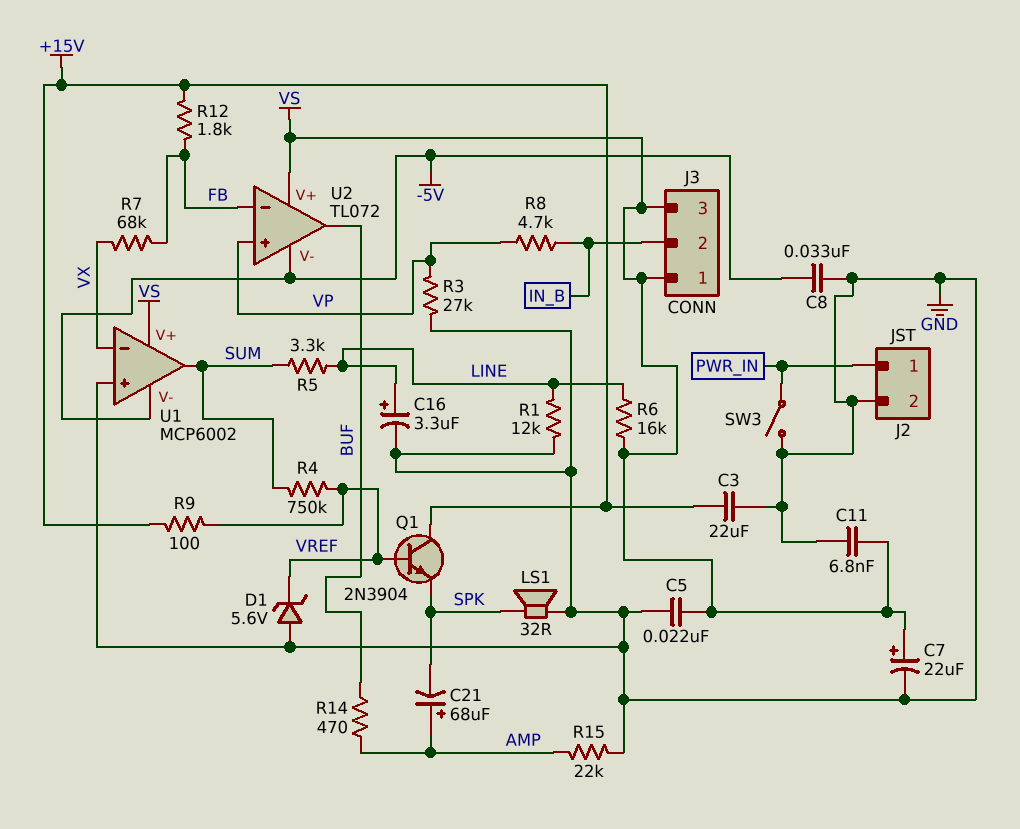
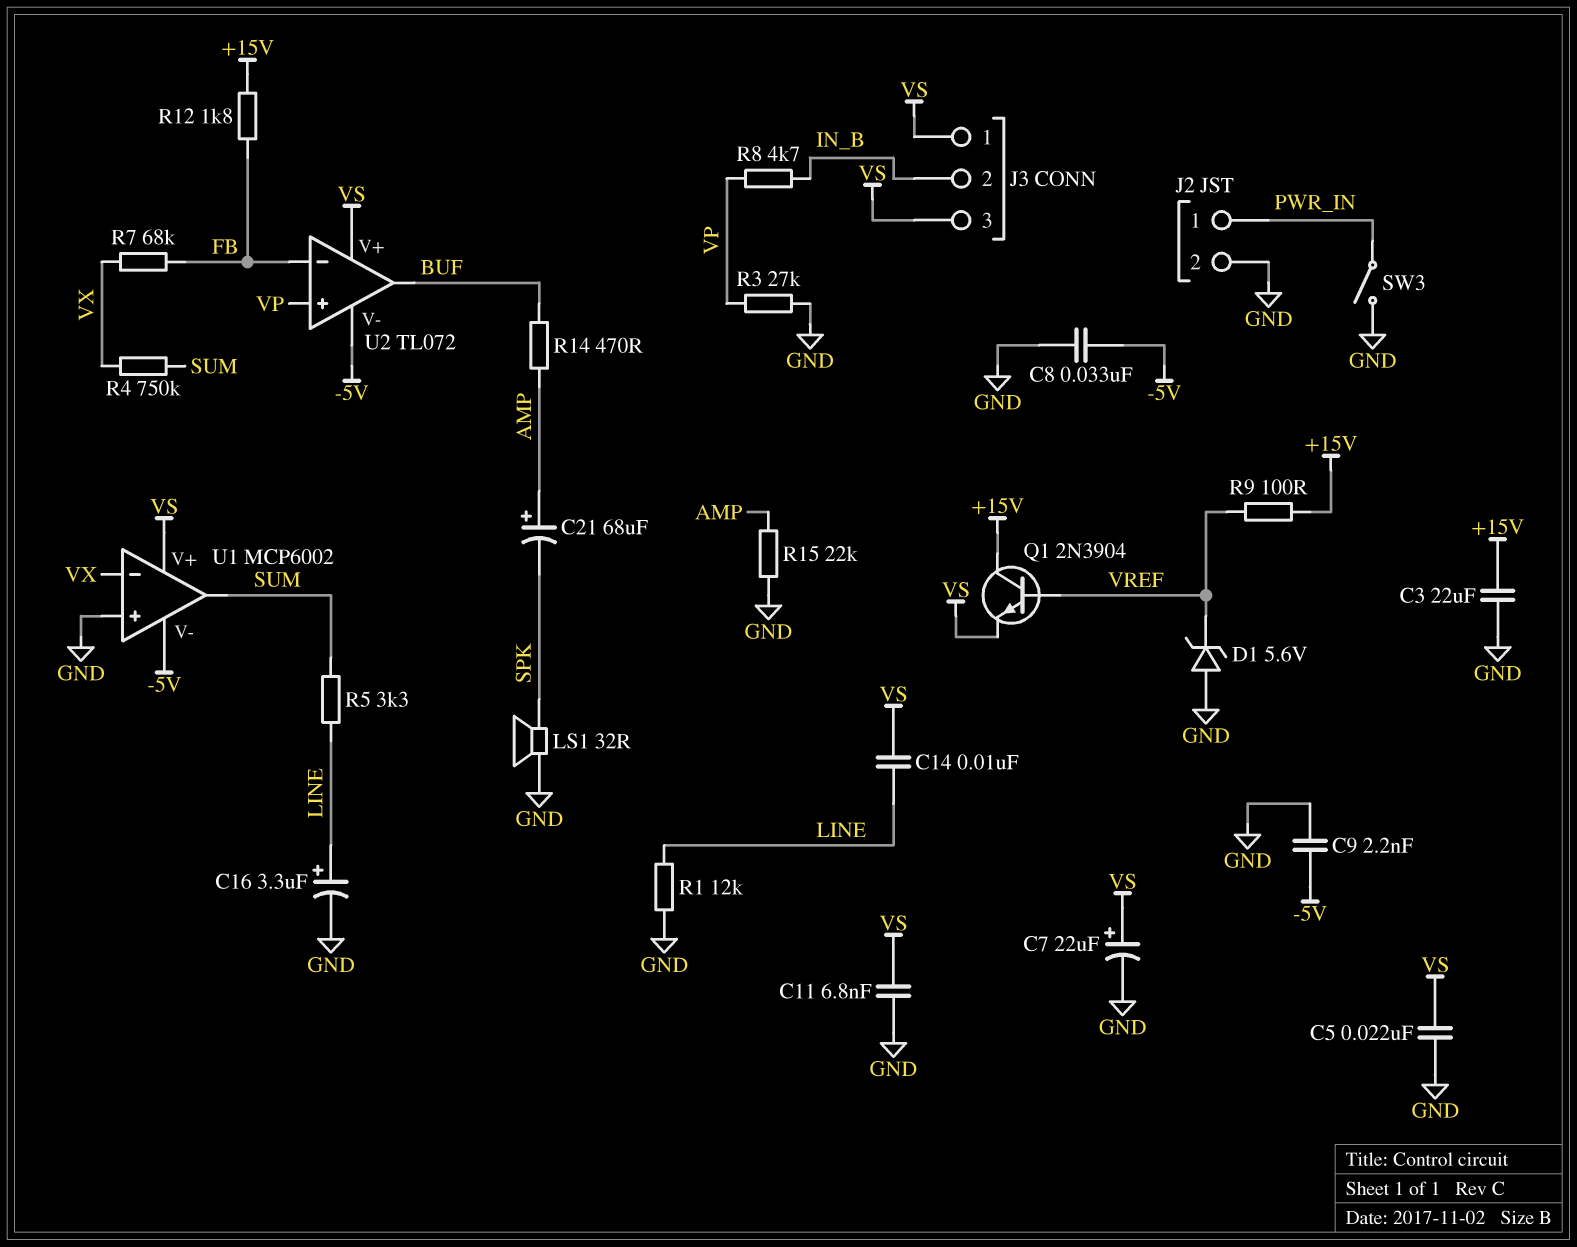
C9: none -> 2.2nF (-5V, GND)
C14: none -> 10nF (LINE, VS)
Q1: NPN 2N3904 (B VREF, C +15V, E SPK) -> NPN 2N3904 (B VREF, C +15V, E VS)
R4: 750k (SUM, VREF) -> 750k (SUM, VX)
R6: 16k (LINE, VS) -> none

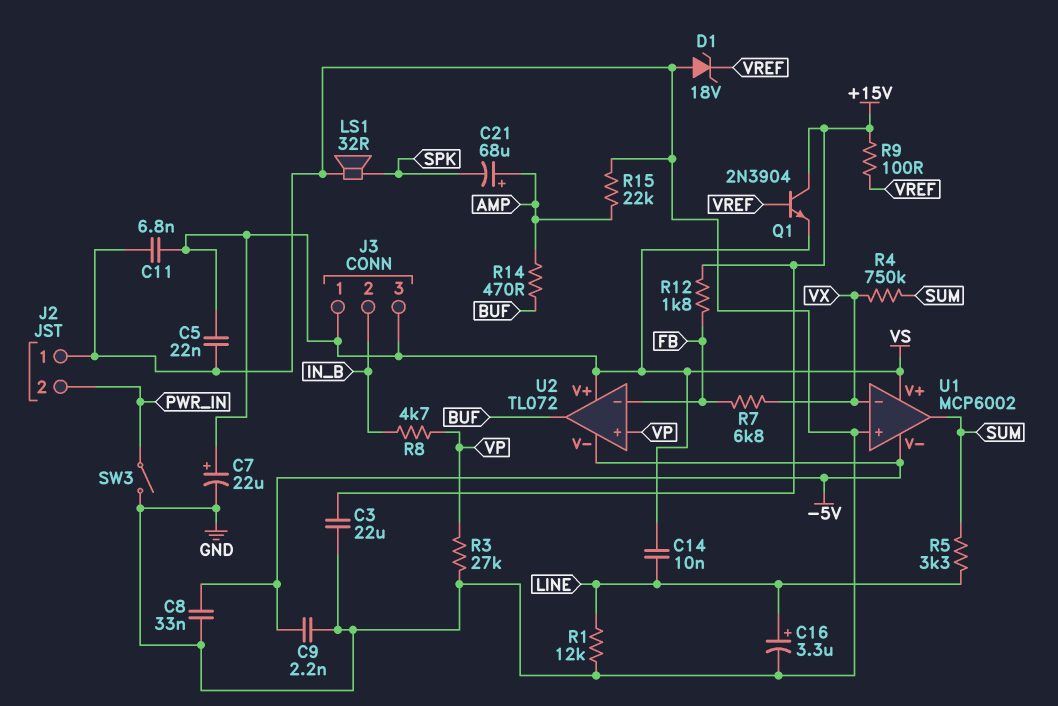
D1: zener 5.6V (A GND, K VREF) -> zener 18V (A GND, K VREF)
J2 pin 1: PWR_IN -> GND
J2 pin 2: GND -> PWR_IN
R7: 68k (FB, VX) -> 6.8k (FB, VX)

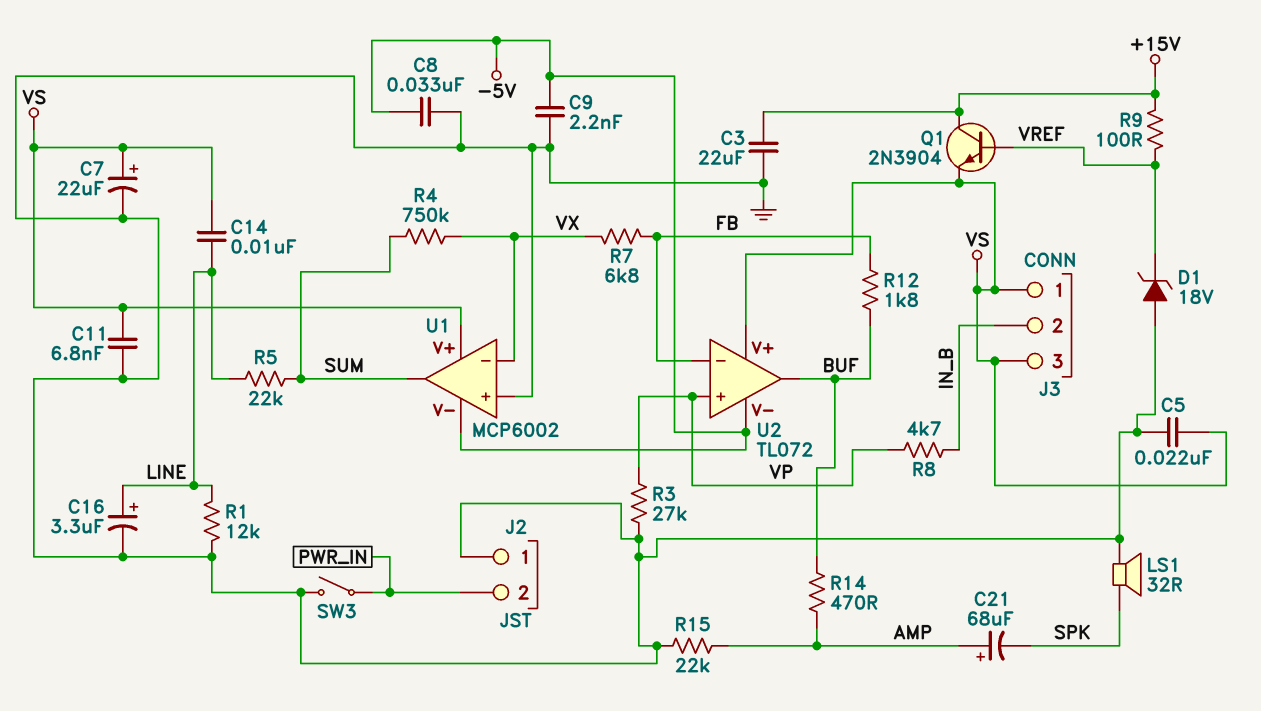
R5: 3.3k (LINE, SUM) -> 22k (LINE, SUM)
R12: 1.8k (+15V, FB) -> 1.8k (BUF, FB)

